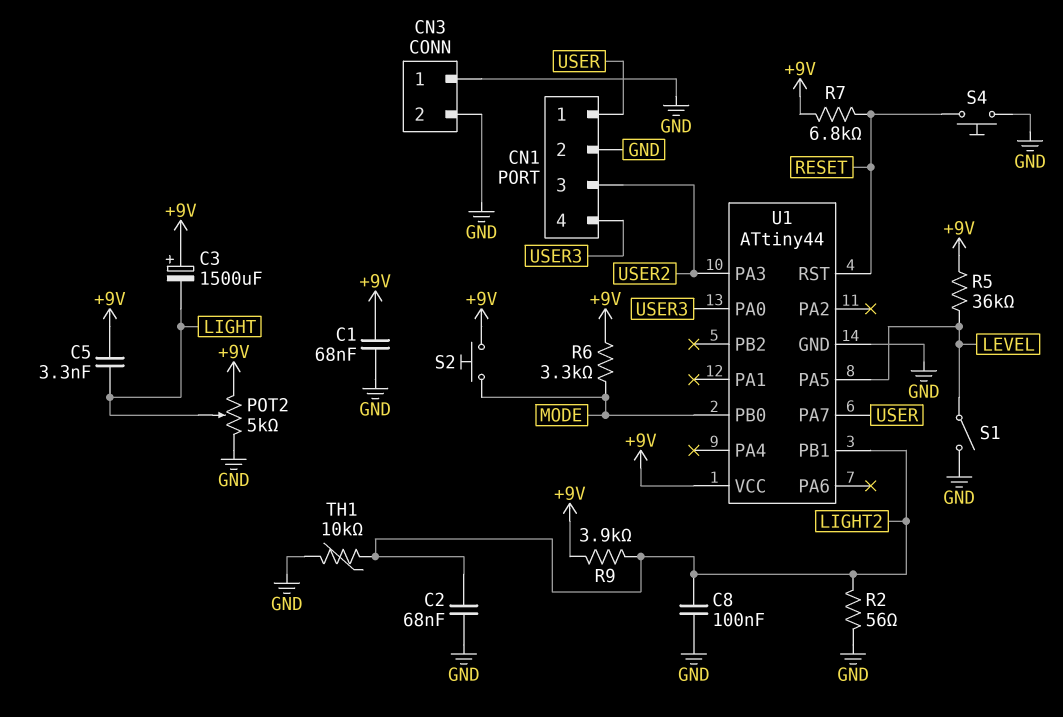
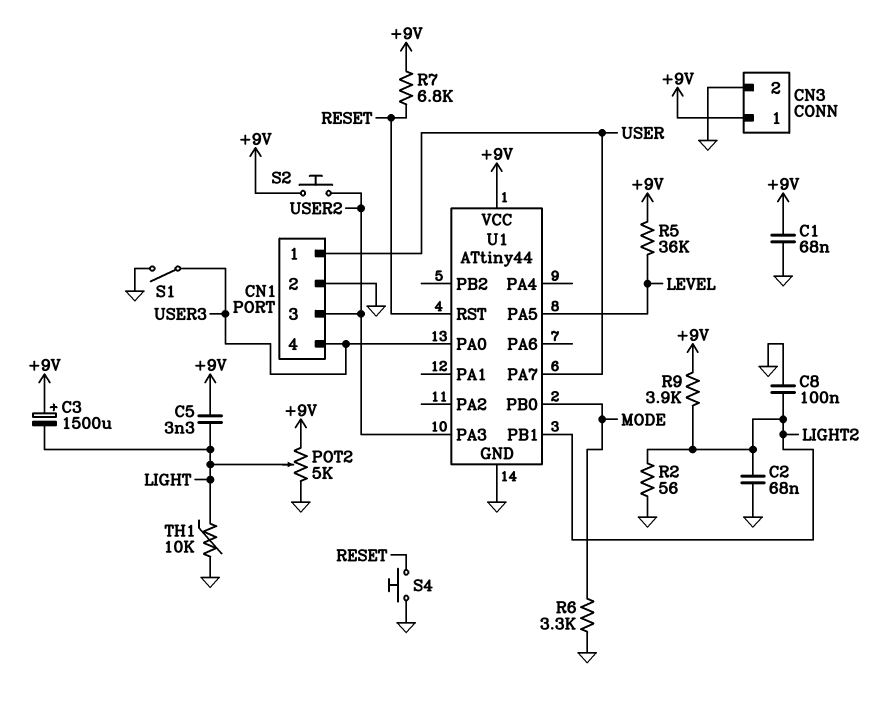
CN3 pin 1: GND -> +9V
R6: 3.3k (+9V, MODE) -> 3.3k (GND, MODE)
S1: switch (GND, LEVEL) -> switch (GND, USER3)
S2: button (+9V, MODE) -> button (+9V, USER2)
TH1: 10k (GND, LIGHT2) -> 10k (GND, LIGHT)

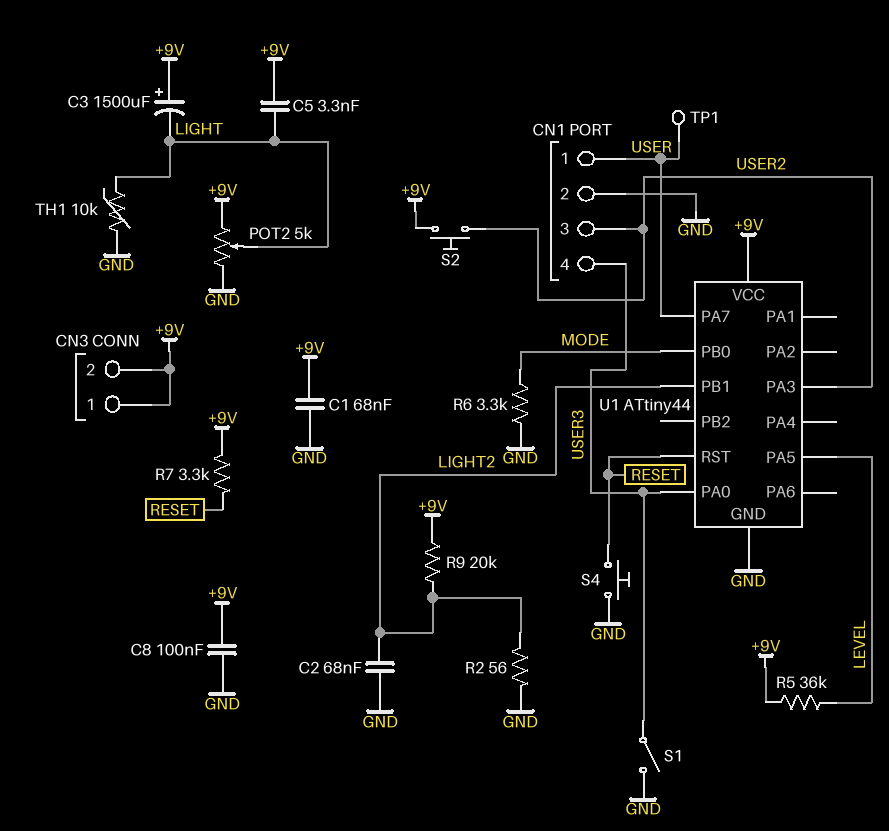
C8: 100nF (GND, LIGHT2) -> 100nF (+9V, GND)
CN3 pin 2: GND -> +9V
R7: 6.8k (+9V, RESET) -> 3.3k (+9V, RESET)
R9: 3.9k (+9V, LIGHT2) -> 20k (+9V, LIGHT2)
TP1: none -> test point (USER)

